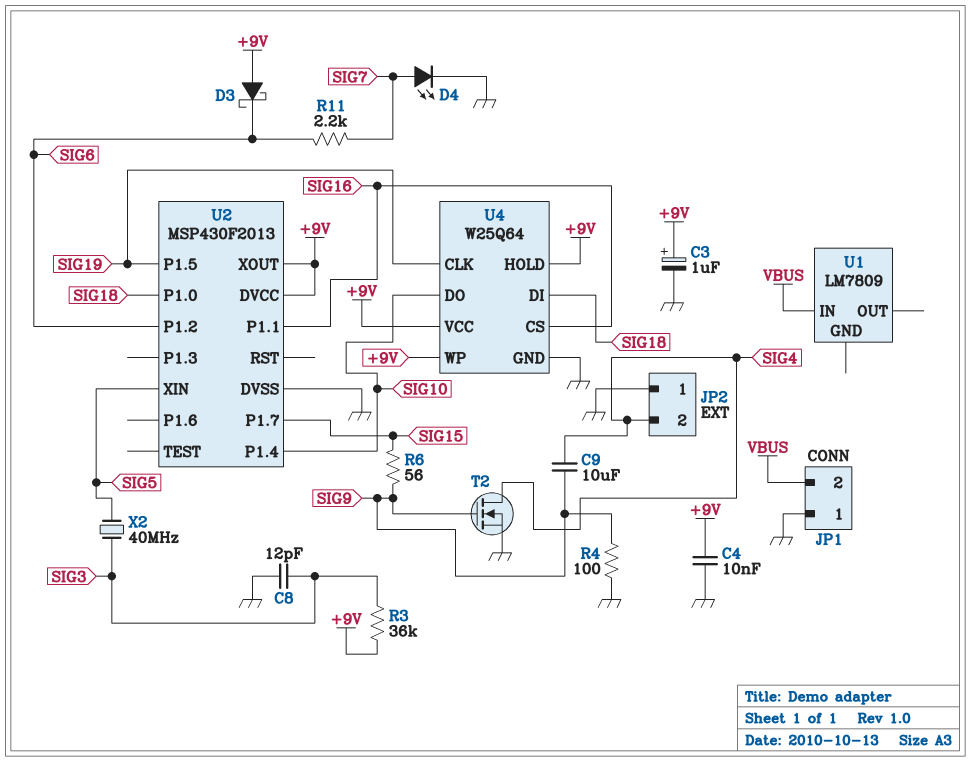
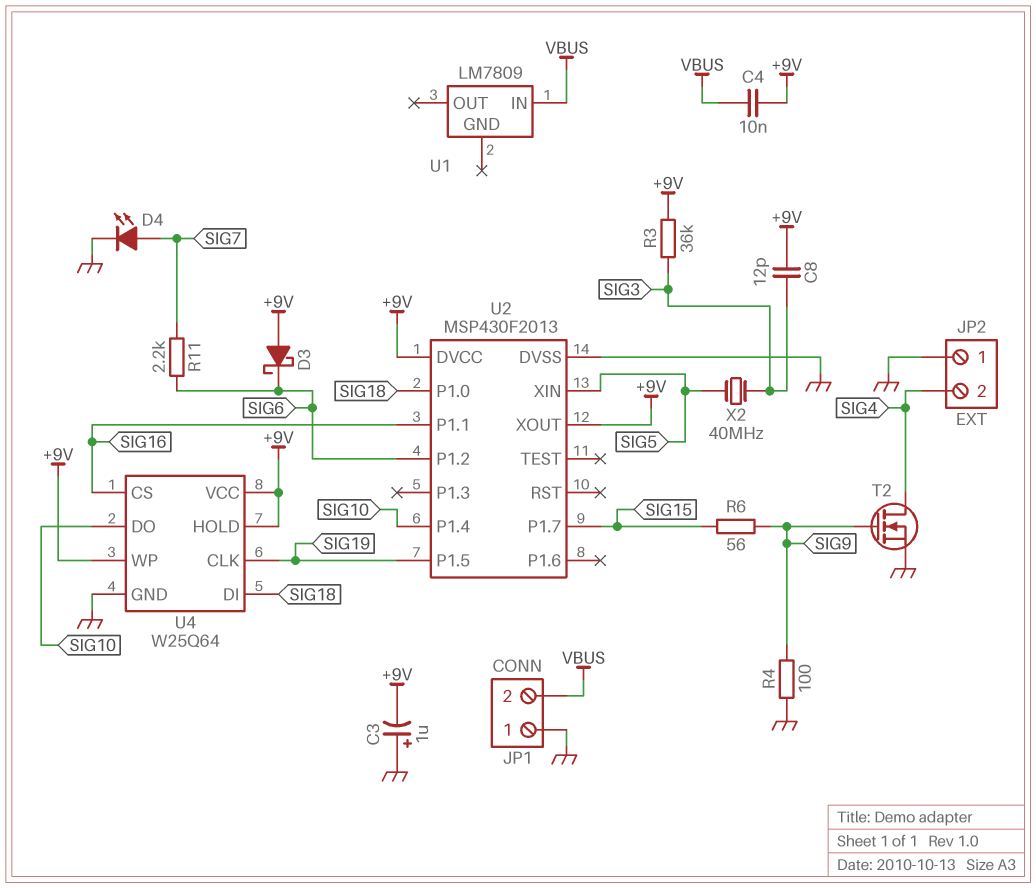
C3: 1uF (plus +9V, minus GND) -> 1uF (plus GND, minus +9V)
C4: 10nF (+9V, GND) -> 10nF (+9V, VBUS)
C8: 12pF (GND, SIG3) -> 12pF (+9V, SIG3)
C9: 10uF (SIG4, SIG9) -> none

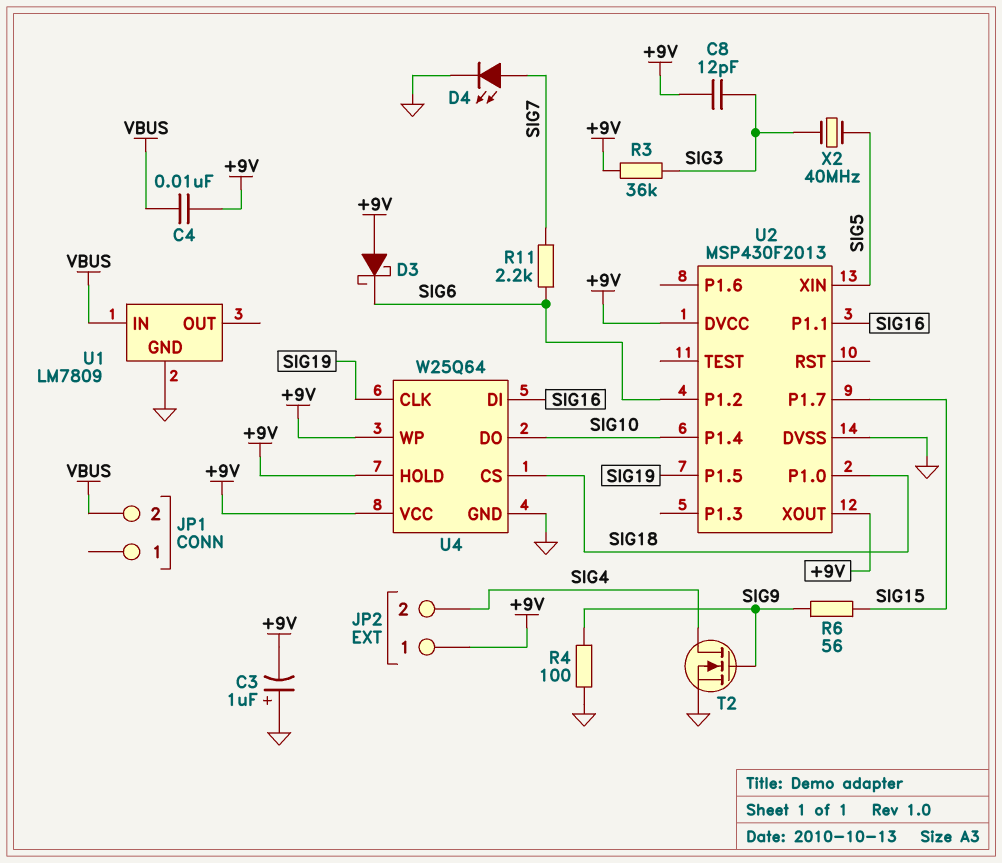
JP1 pin 1: GND -> none
JP2 pin 1: GND -> +9V
U1 pin GND: none -> GND
U4 pin CS: SIG16 -> SIG18
U4 pin DI: SIG18 -> SIG16

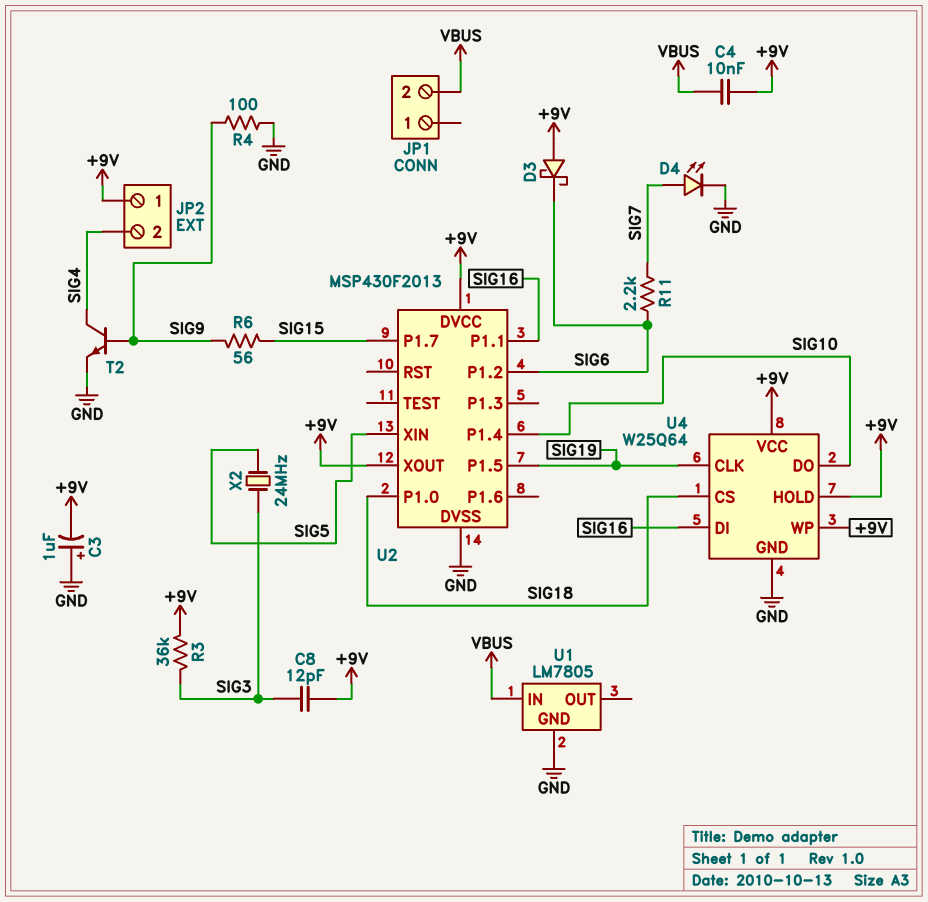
T2: NMOS (G SIG9, D SIG4, S GND) -> NPN (B SIG9, C SIG4, E GND)
U1: LM7809 -> LM7805
X2: 40MHz (SIG3, SIG5) -> 24MHz (SIG3, SIG5)

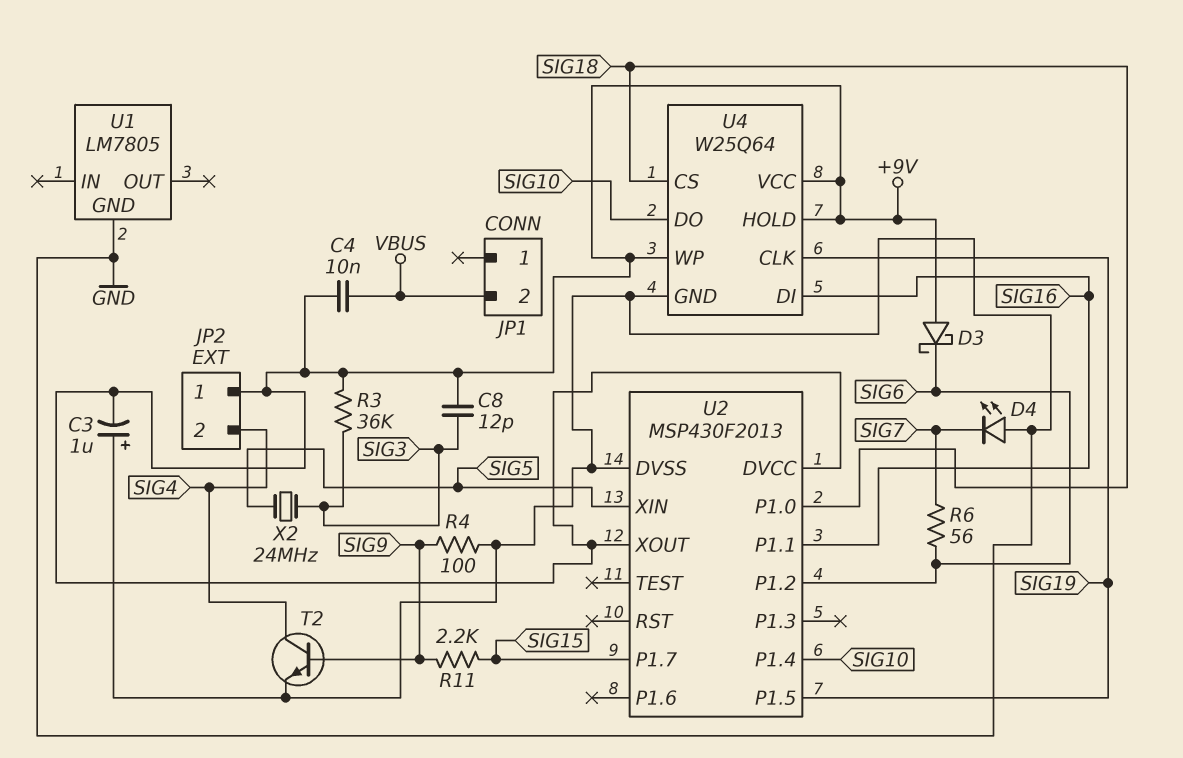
D4: LED (A SIG7, K GND) -> LED (A GND, K SIG7)
R6: 56 (SIG9, SIG15) -> 56 (SIG6, SIG7)
R11: 2.2k (SIG6, SIG7) -> 2.2k (SIG9, SIG15)
U1 pin IN: VBUS -> none

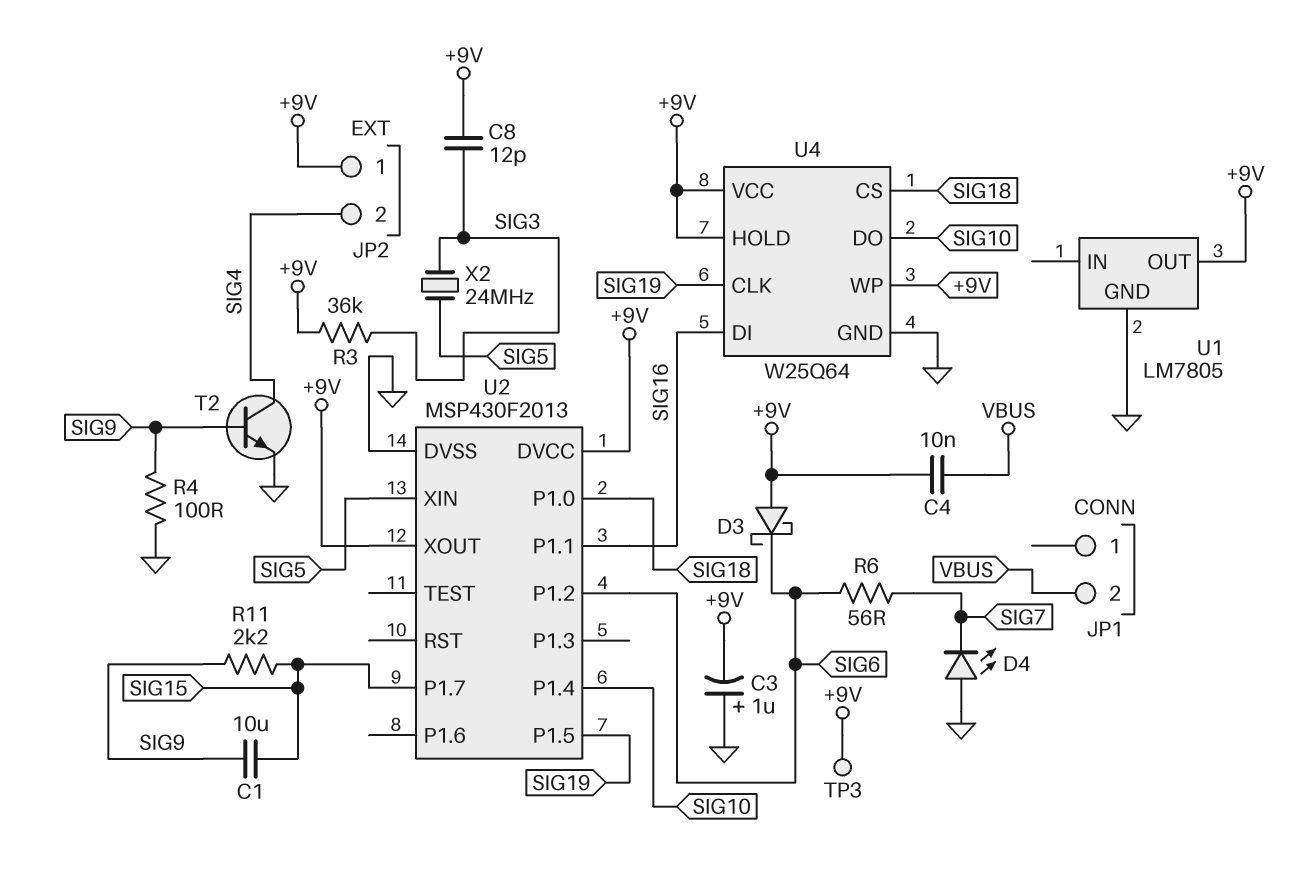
C1: none -> 10uF (SIG9, SIG15)
TP3: none -> test point (+9V)
U1 pin OUT: none -> +9V

